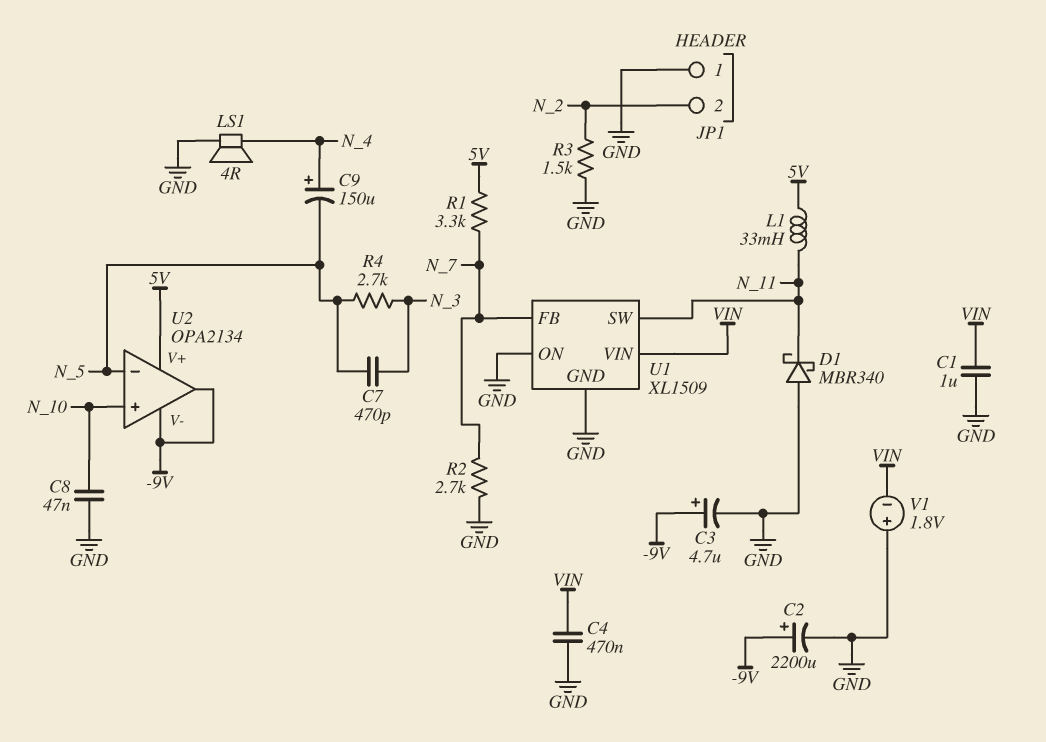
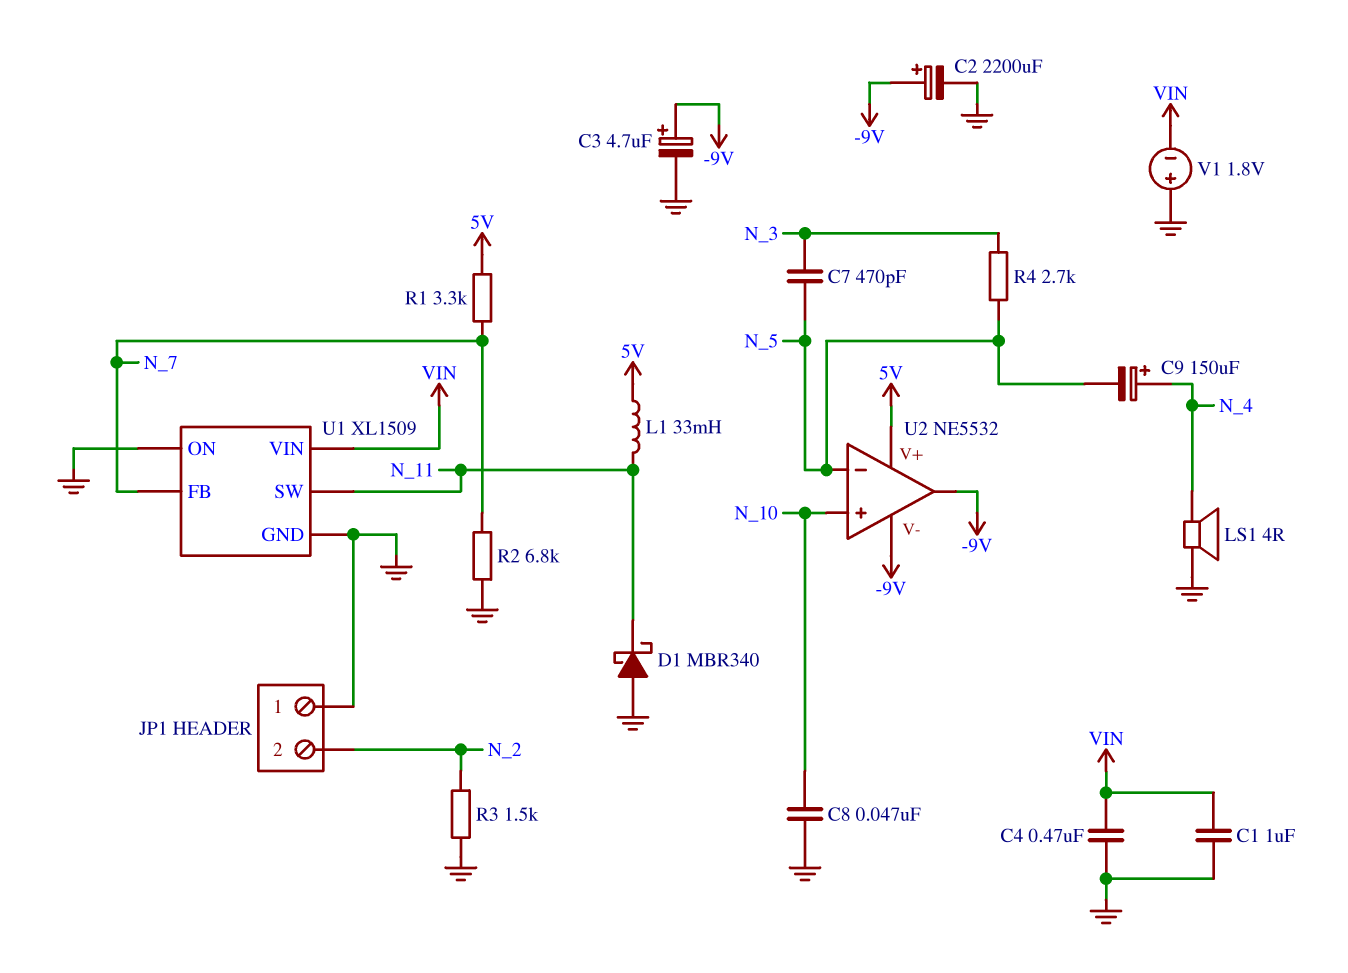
R2: 2.7k (GND, N_7) -> 6.8k (GND, N_7)
U2: OPA2134 -> NE5532

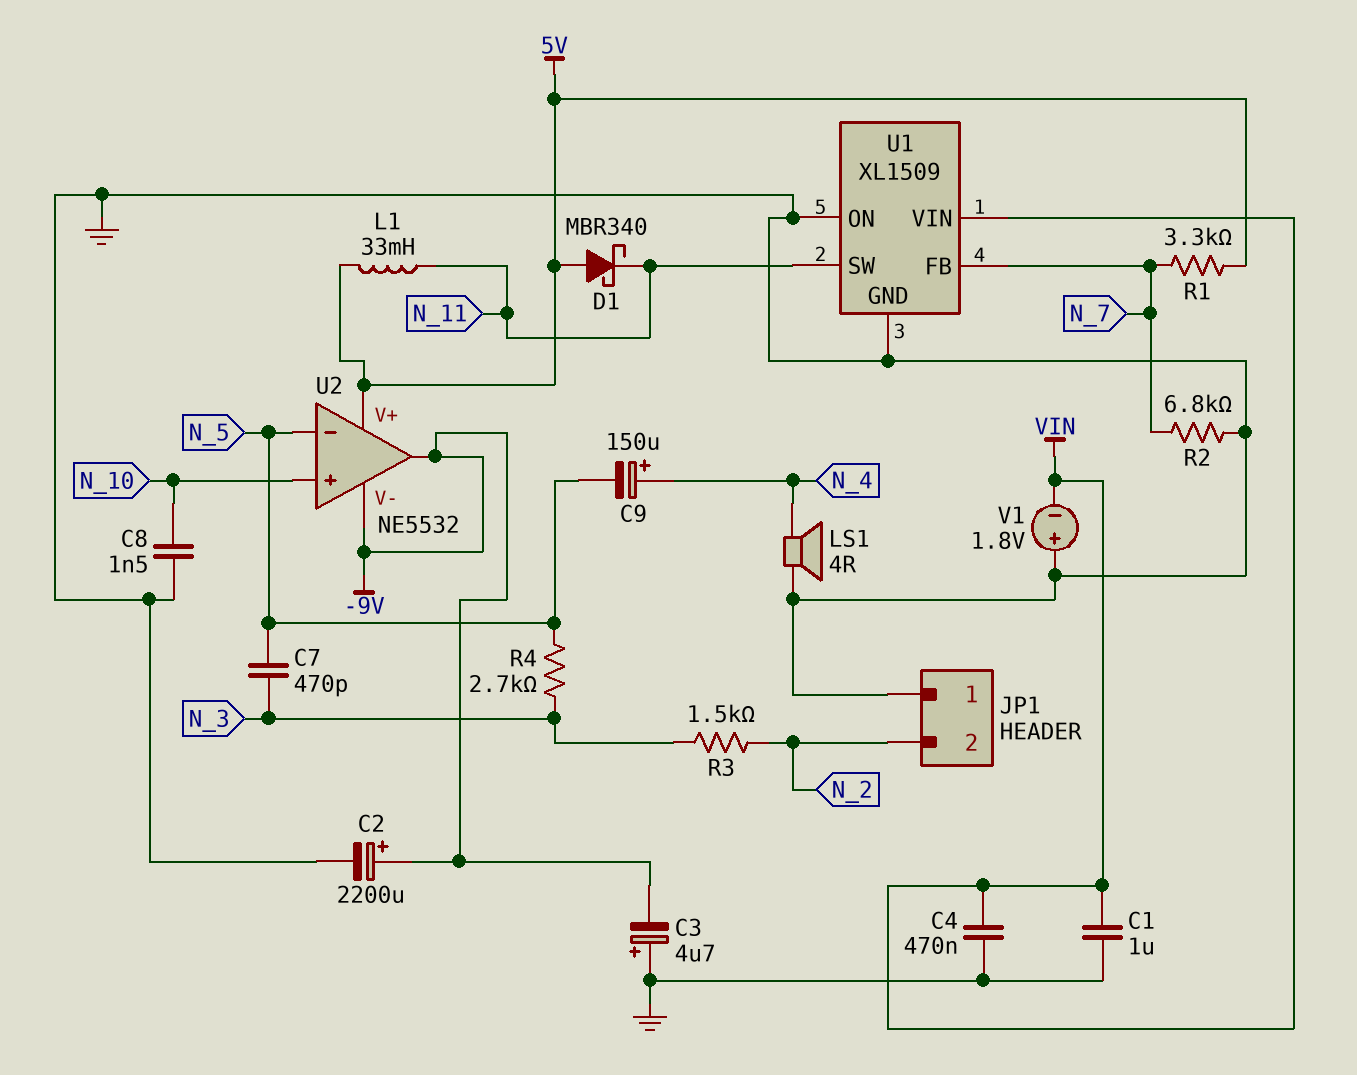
C3: 4.7uF (plus -9V, minus GND) -> 4.7uF (plus GND, minus -9V)
C8: 47nF (GND, N_10) -> 1.5nF (GND, N_10)
D1: schottky MBR340 (A GND, K N_11) -> schottky MBR340 (A 5V, K N_11)
R3: 1.5k (GND, N_2) -> 1.5k (N_2, N_3)

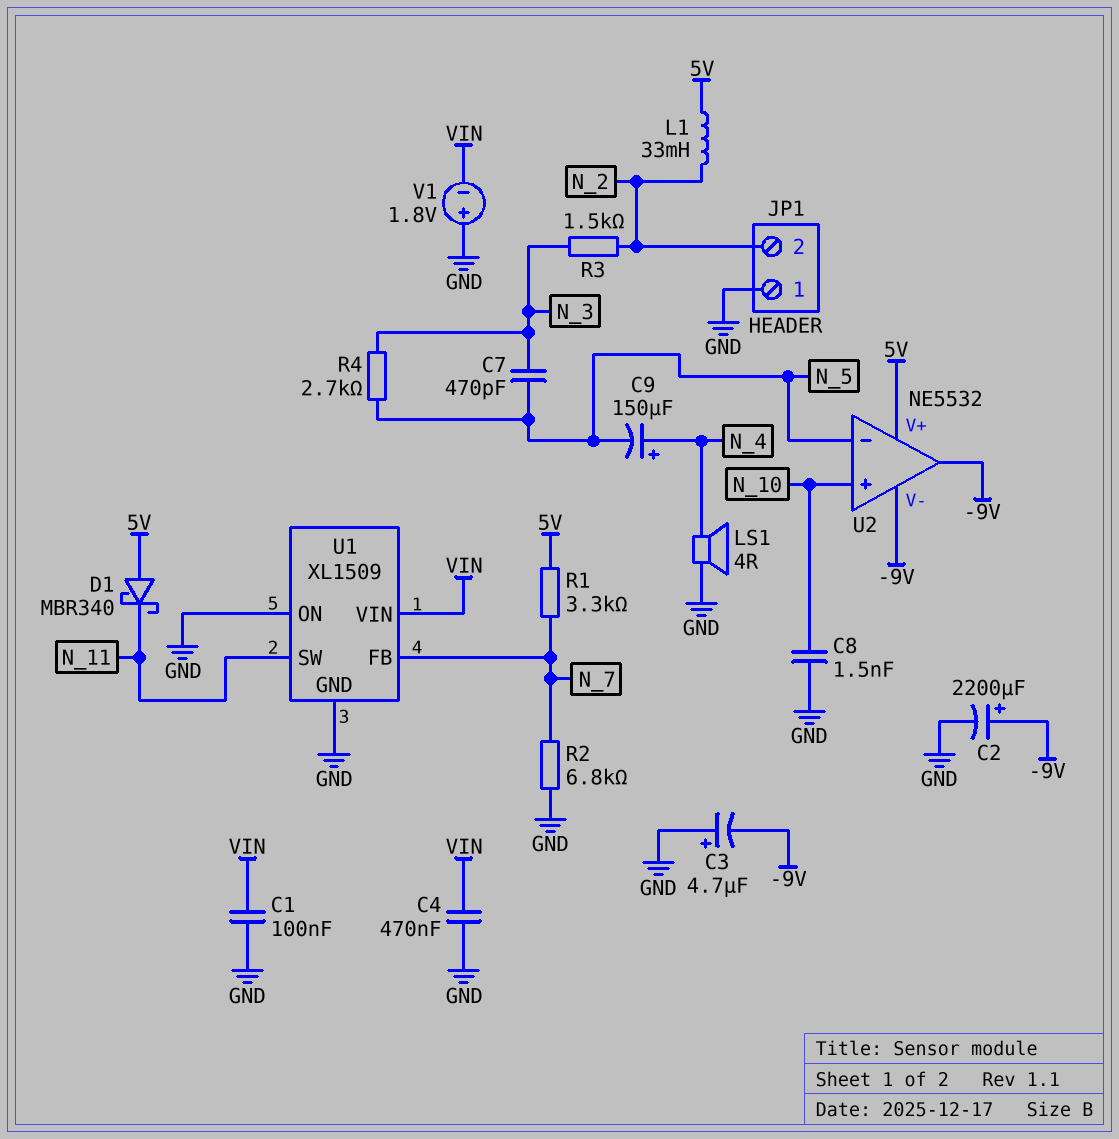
C1: 1uF (GND, VIN) -> 100nF (GND, VIN)
L1: 33mH (5V, N_11) -> 33mH (5V, N_2)

